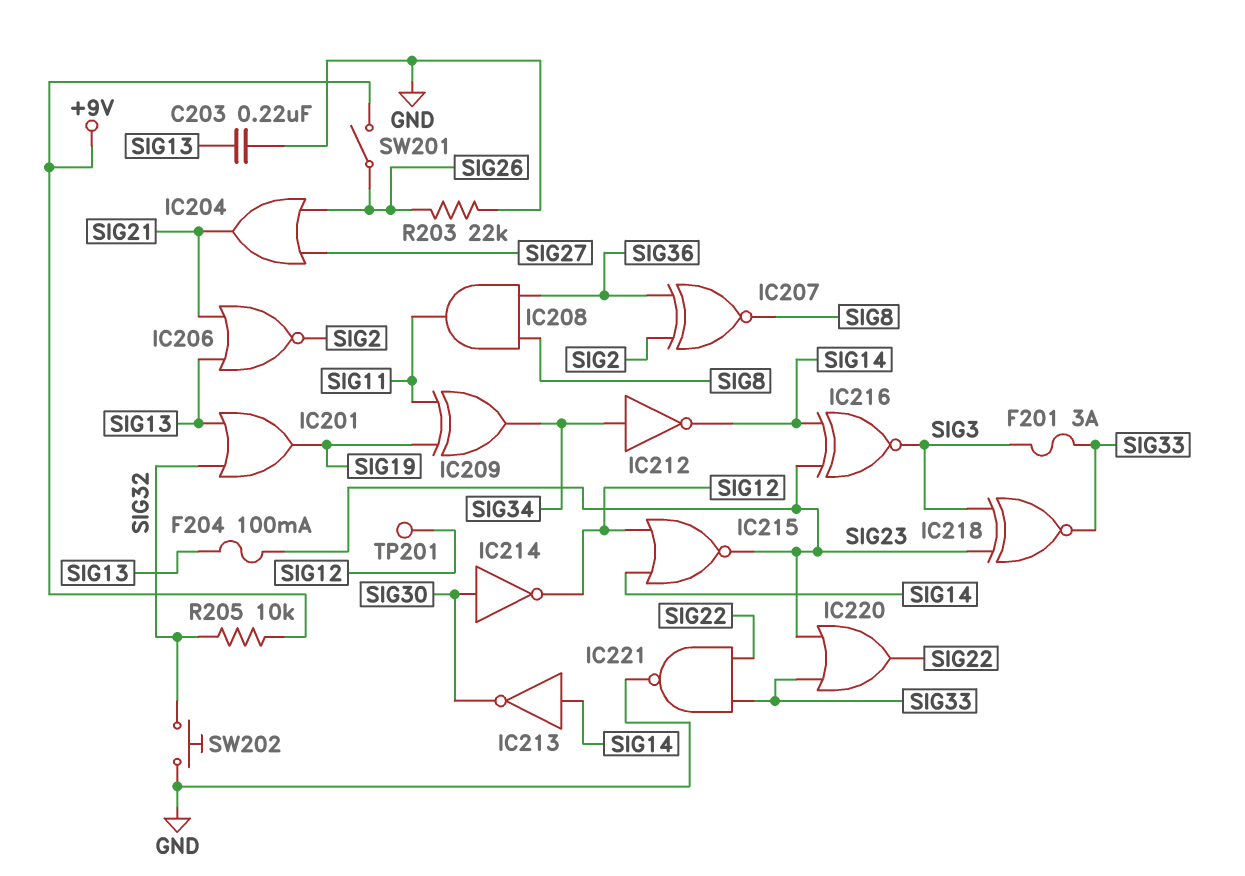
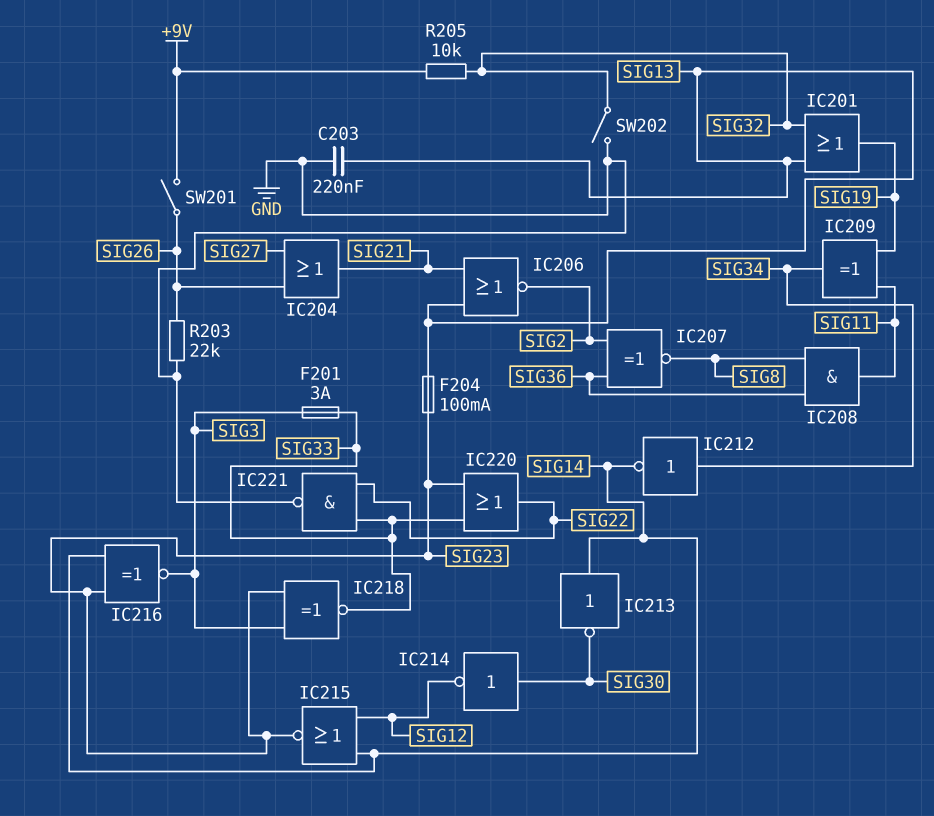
SW202: button (GND, SIG32) -> switch (GND, SIG32)
TP201: test point (SIG12) -> none

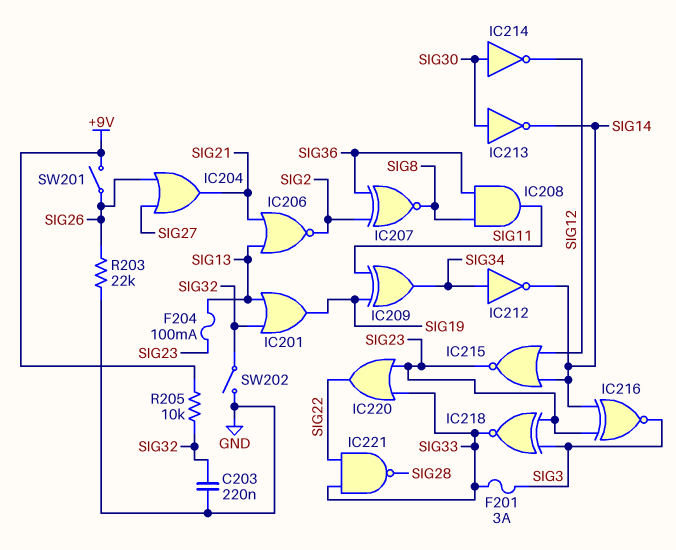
C203: 220nF (GND, SIG13) -> 220nF (GND, SIG32)
IC213: NOT (in SIG14, out SIG30) -> NOT (in SIG30, out SIG14)
IC221: NAND (in SIG22, in SIG33, out GND) -> NAND (in SIG22, in SIG33, out SIG28)

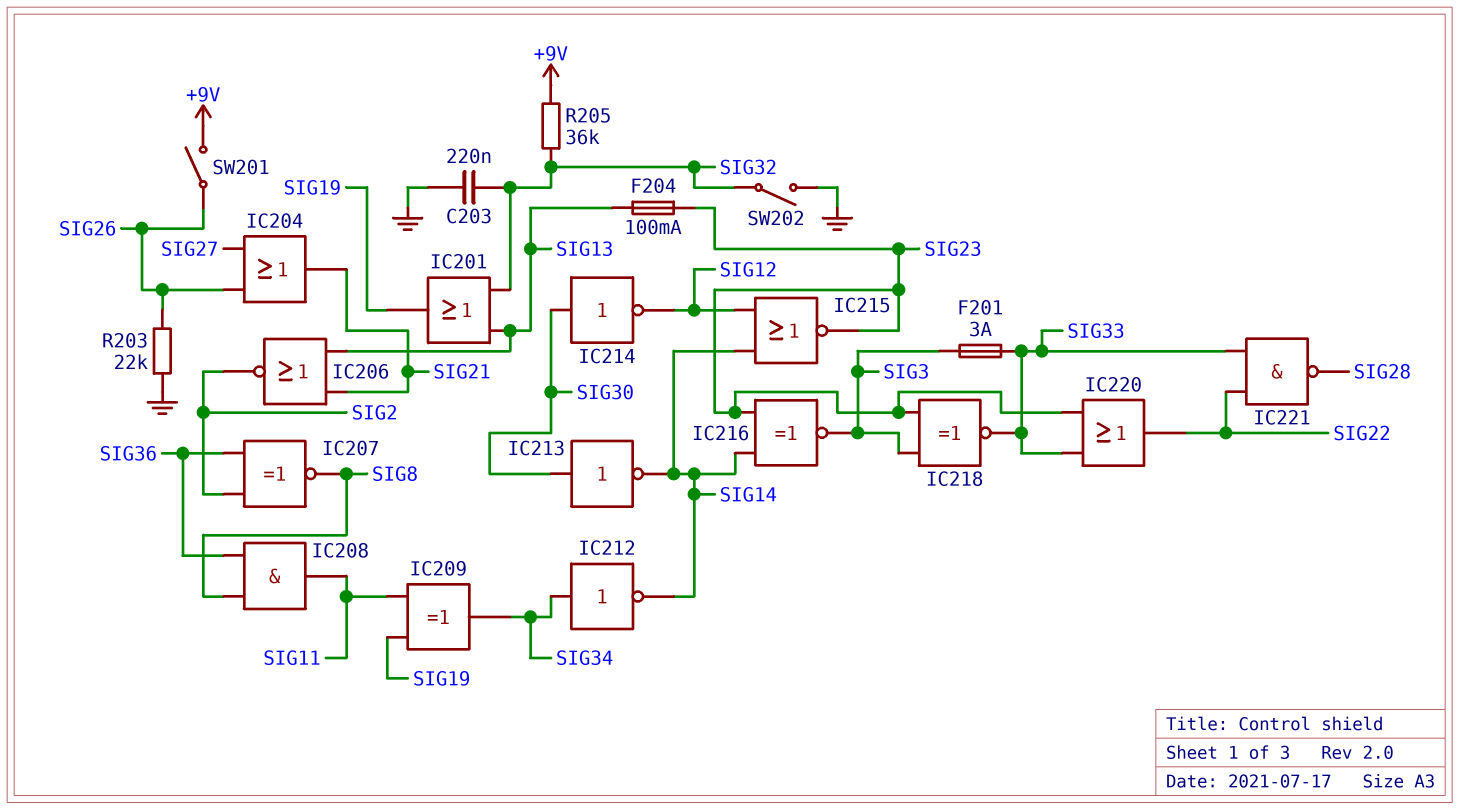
R205: 10k (+9V, SIG32) -> 36k (+9V, SIG32)

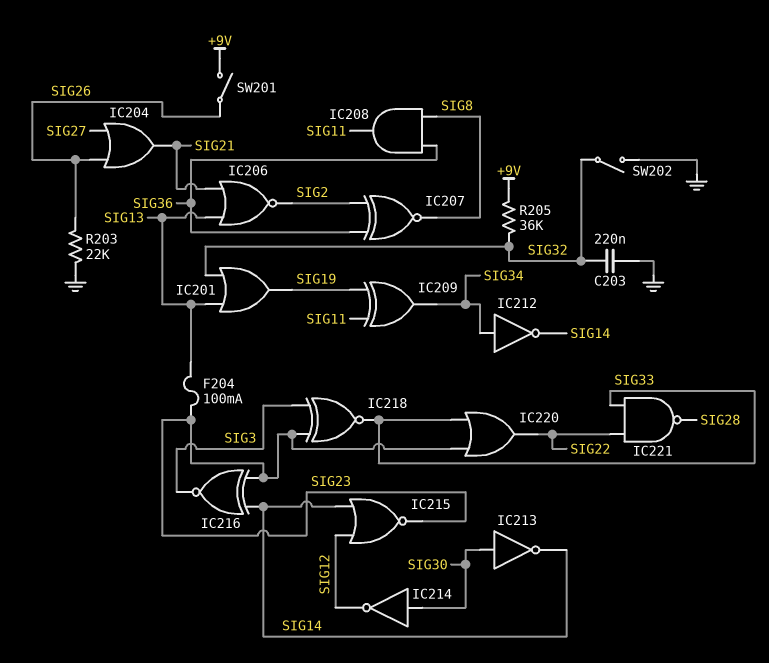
F201: 3A (SIG3, SIG33) -> none

